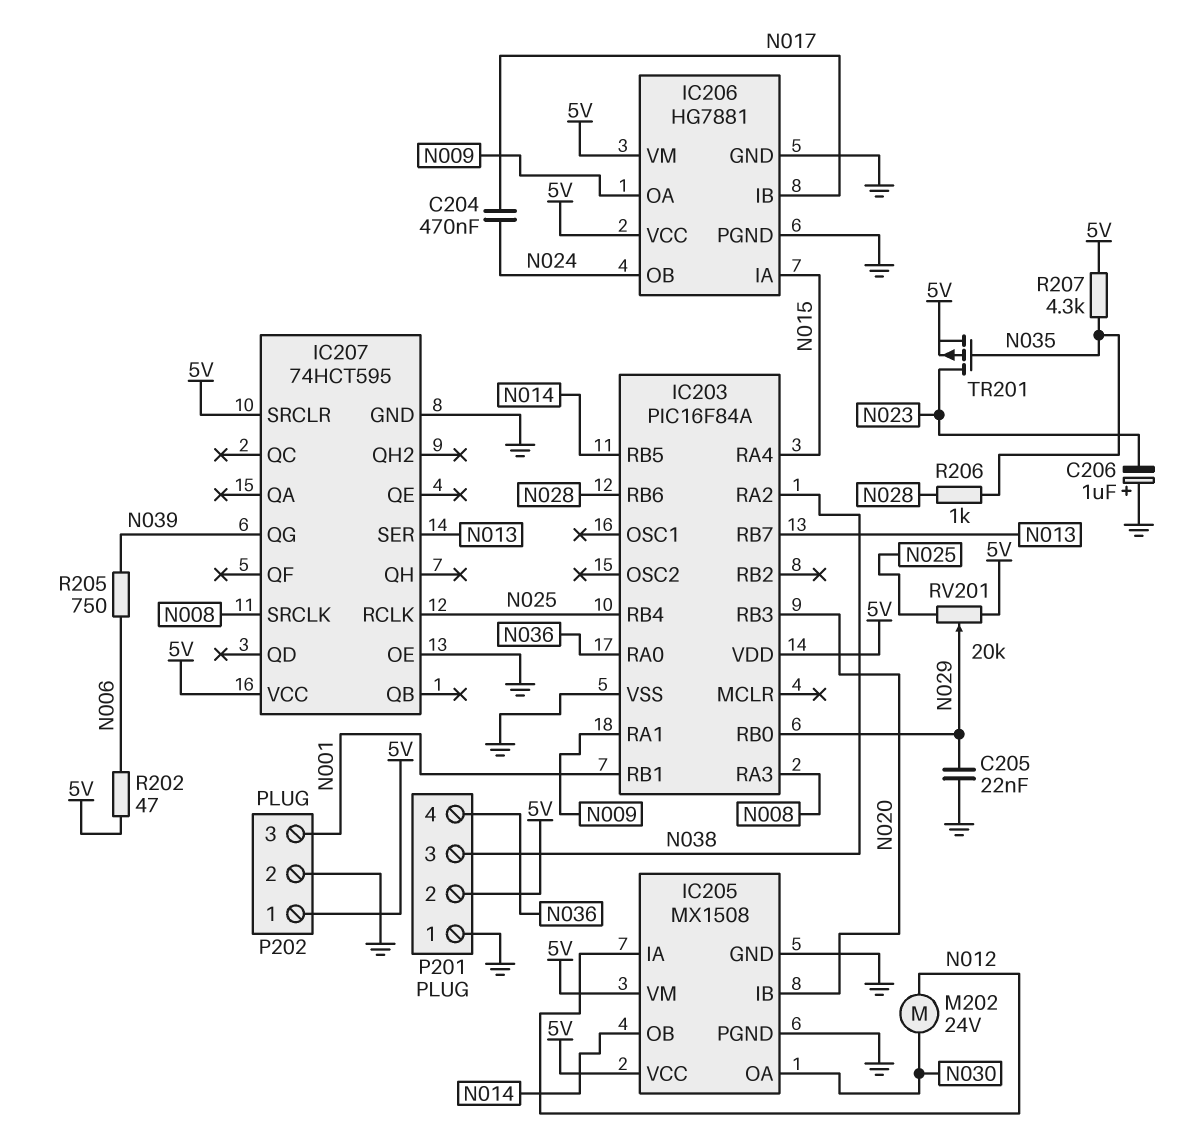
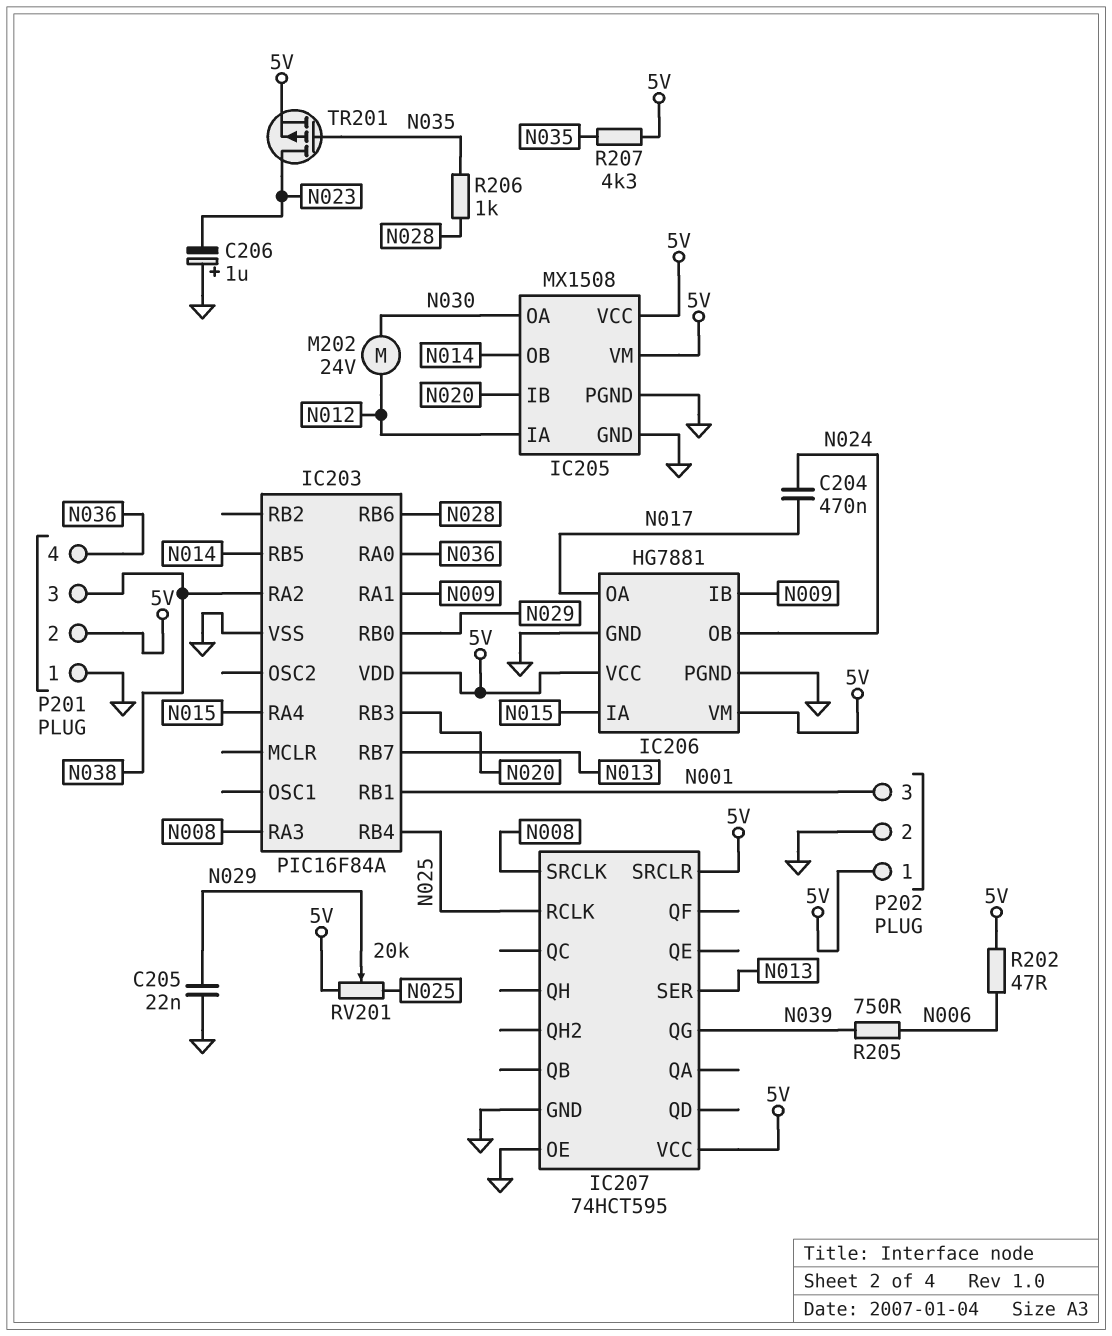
IC206 pin IB: N017 -> N009
IC206 pin OA: N009 -> N017

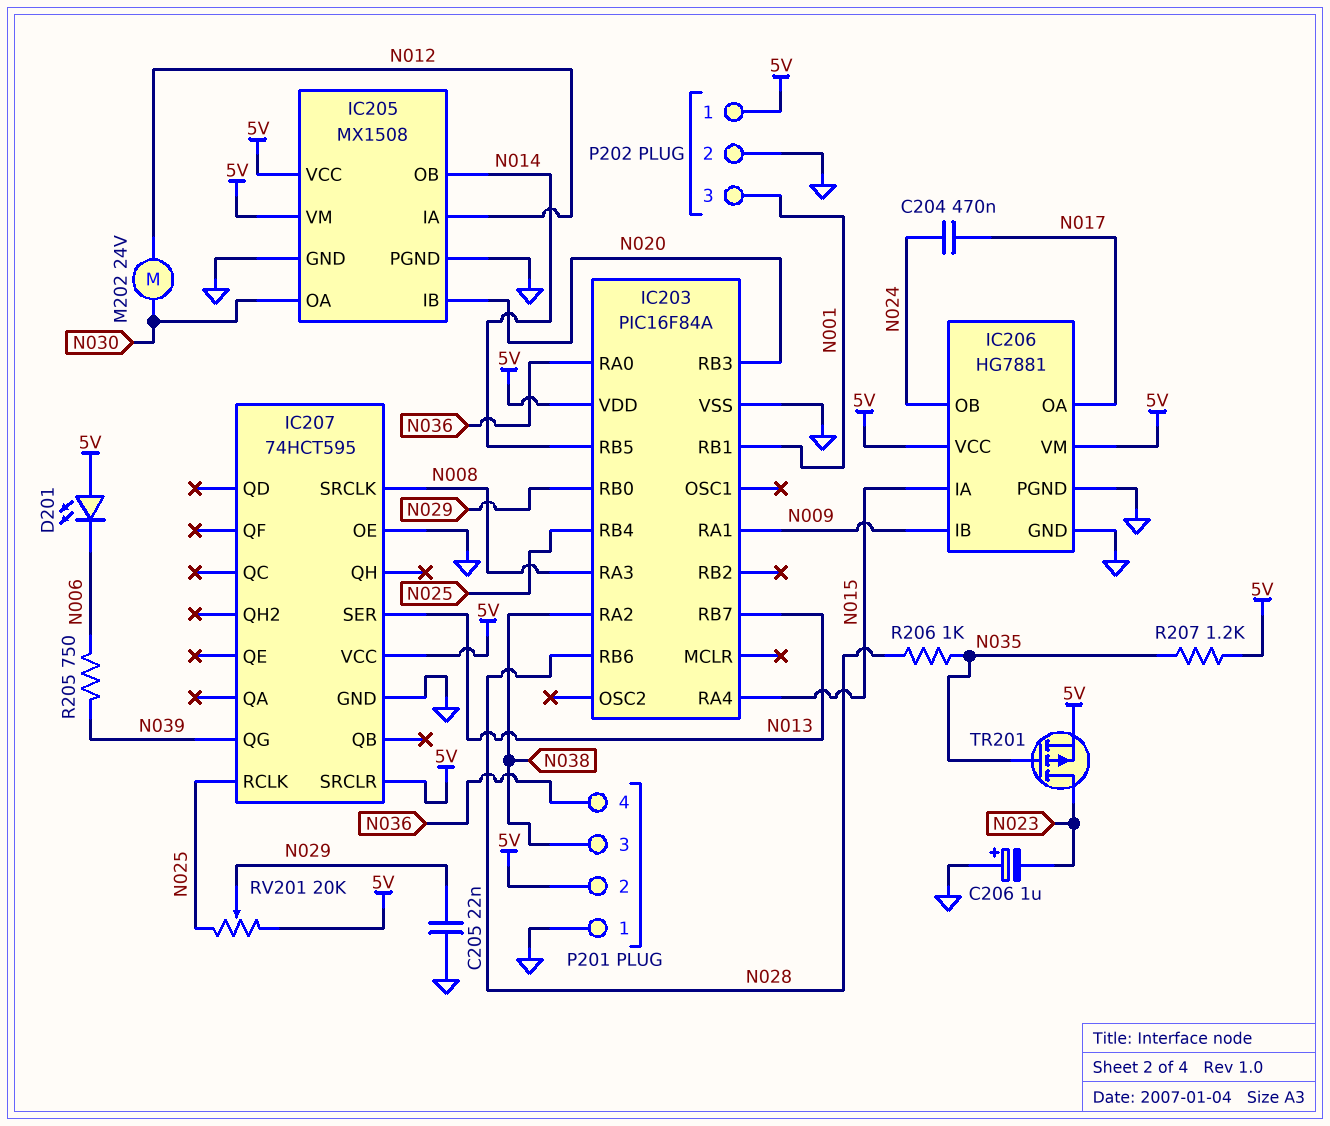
D201: none -> LED (A 5V, K N006)
R202: 47 (5V, N006) -> none
R207: 4.3k (5V, N035) -> 1.2k (5V, N035)

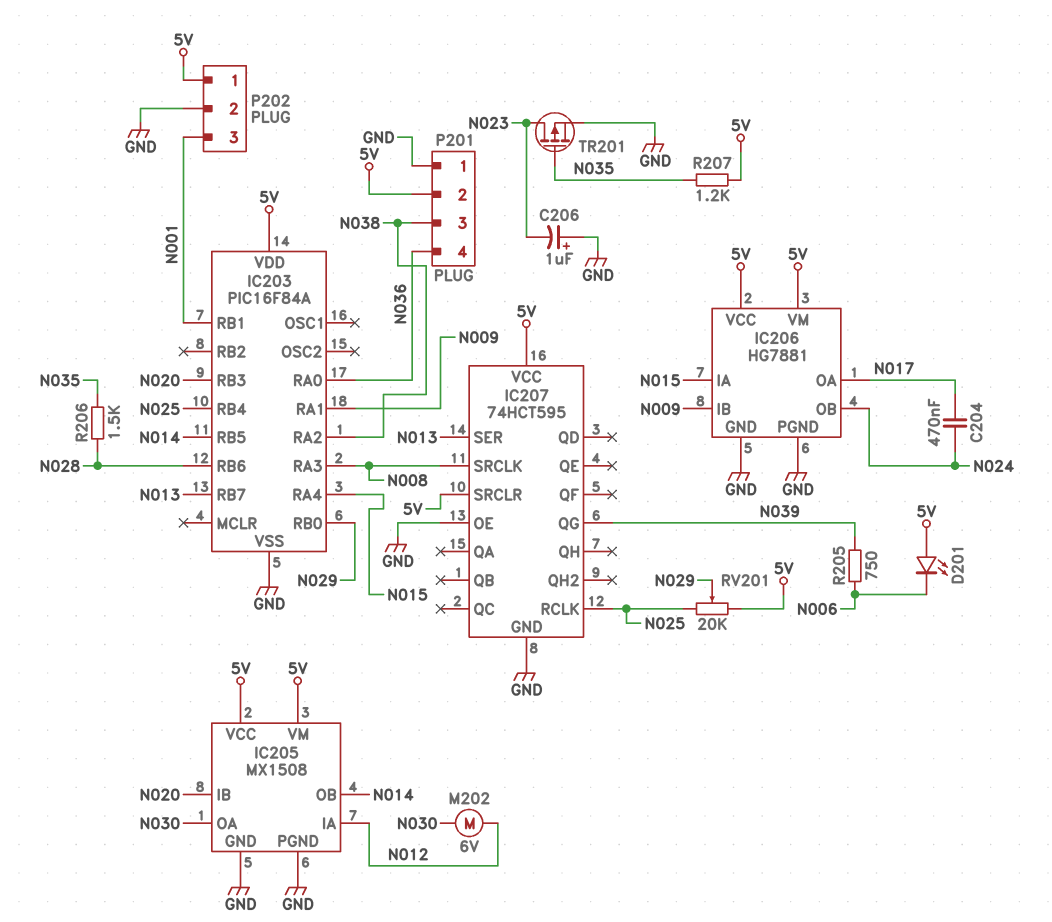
C205: 22nF (GND, N029) -> none
M202: motor 24V (N012, N030) -> motor 6V (N012, N030)
R206: 1k (N028, N035) -> 1.5k (N028, N035)
TR201: PMOS (G N035, D N023, S 5V) -> PMOS (G N035, D N023, S GND)

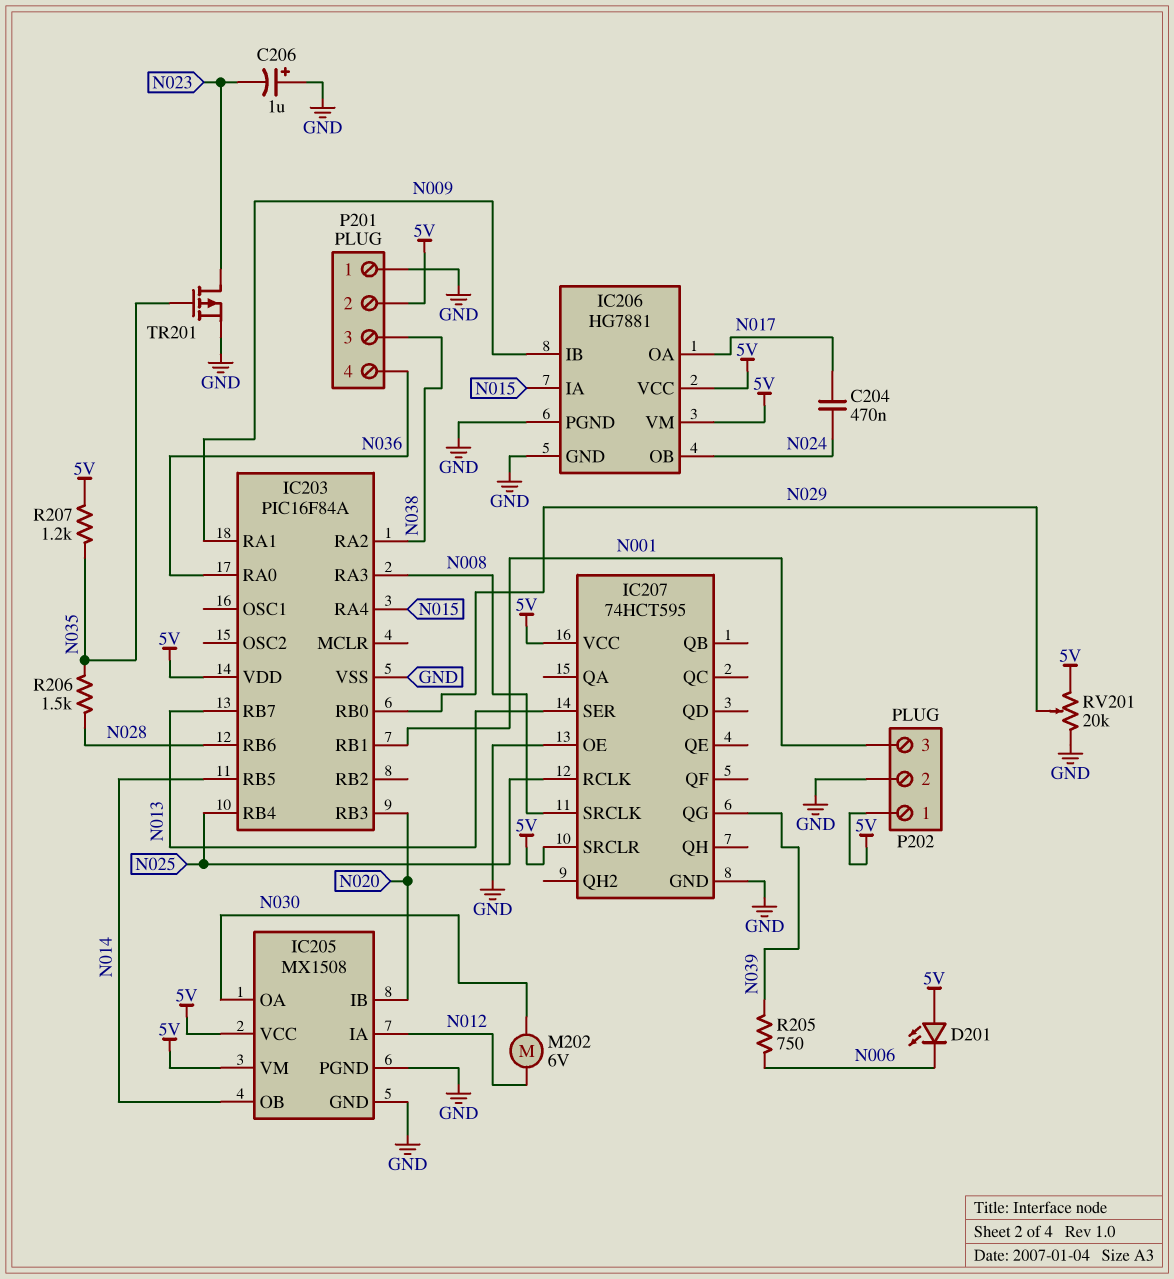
RV201: 20k (5V, N025, wiper N029) -> 20k (5V, GND, wiper N029)

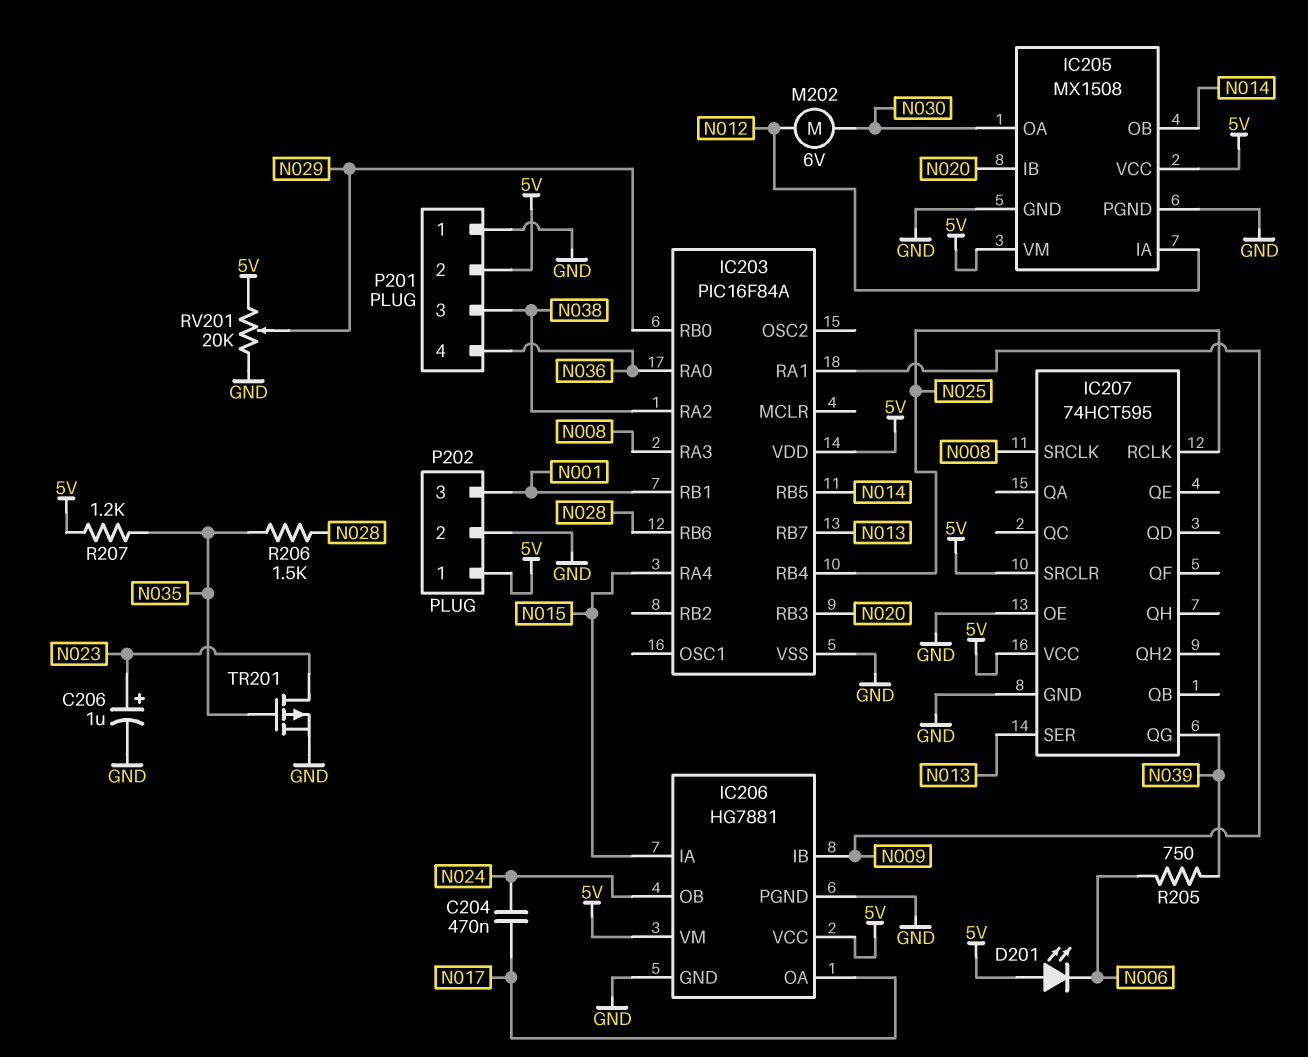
C206: 1uF (plus GND, minus N023) -> 1uF (plus N023, minus GND)

